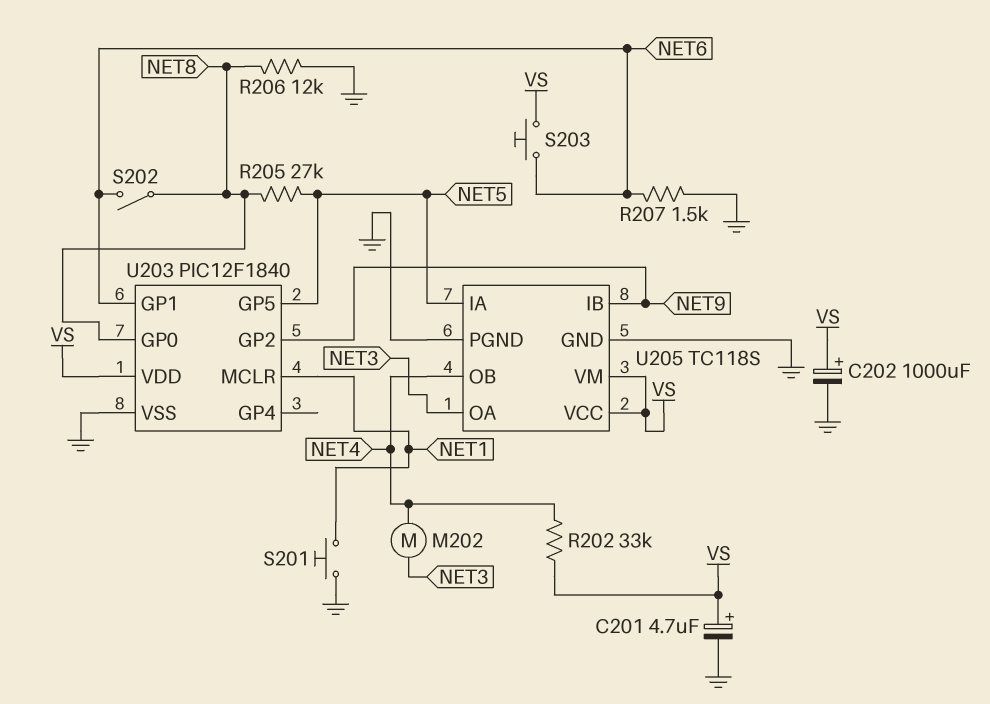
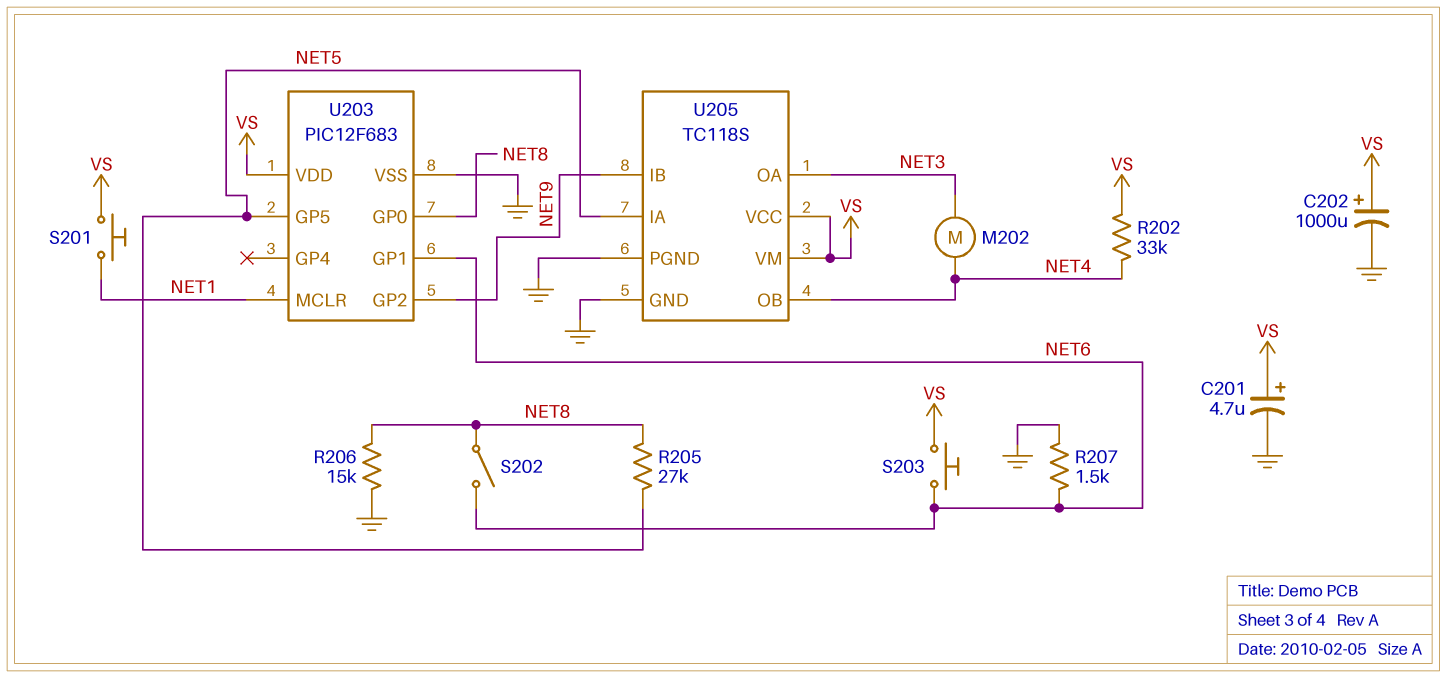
R206: 12k (GND, NET8) -> 15k (GND, NET8)
S201: button (GND, NET1) -> button (NET1, VS)
U203: PIC12F1840 -> PIC12F683

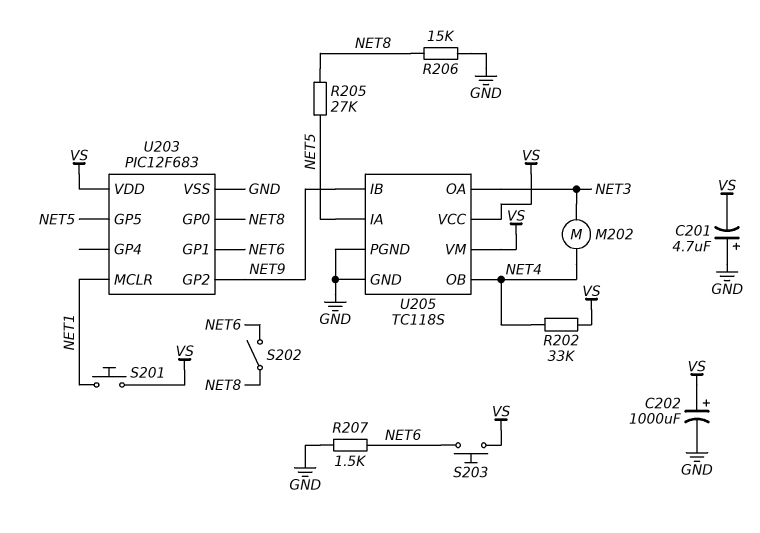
C201: 4.7uF (plus VS, minus GND) -> 4.7uF (plus GND, minus VS)

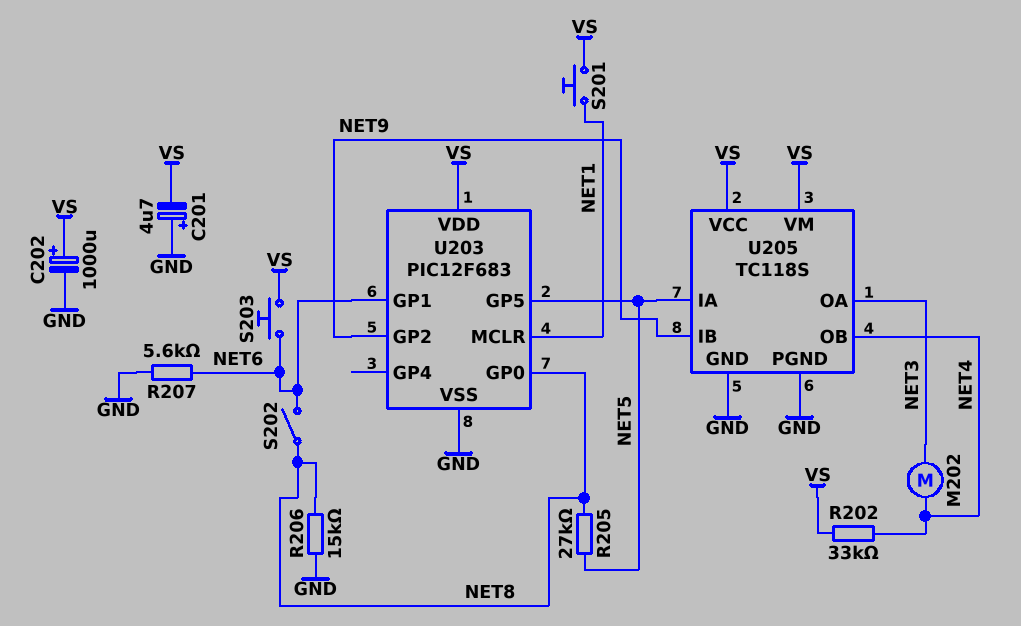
R207: 1.5k (GND, NET6) -> 5.6k (GND, NET6)

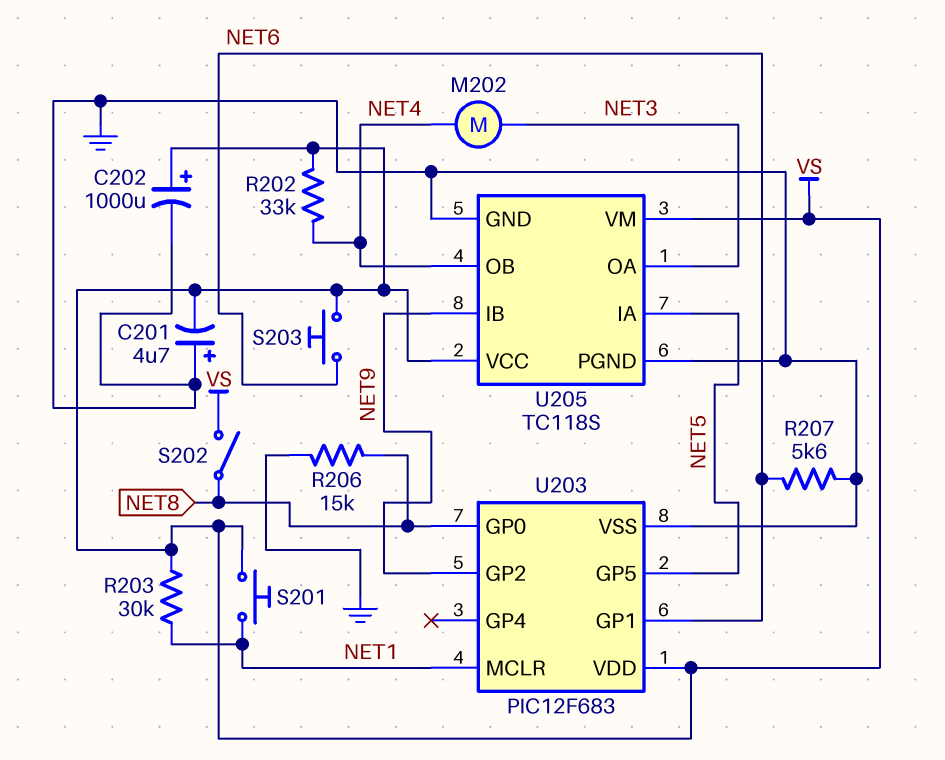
R203: none -> 30k (NET1, VS)
R205: 27k (NET5, NET8) -> none
S202: switch (NET6, NET8) -> switch (NET8, VS)

